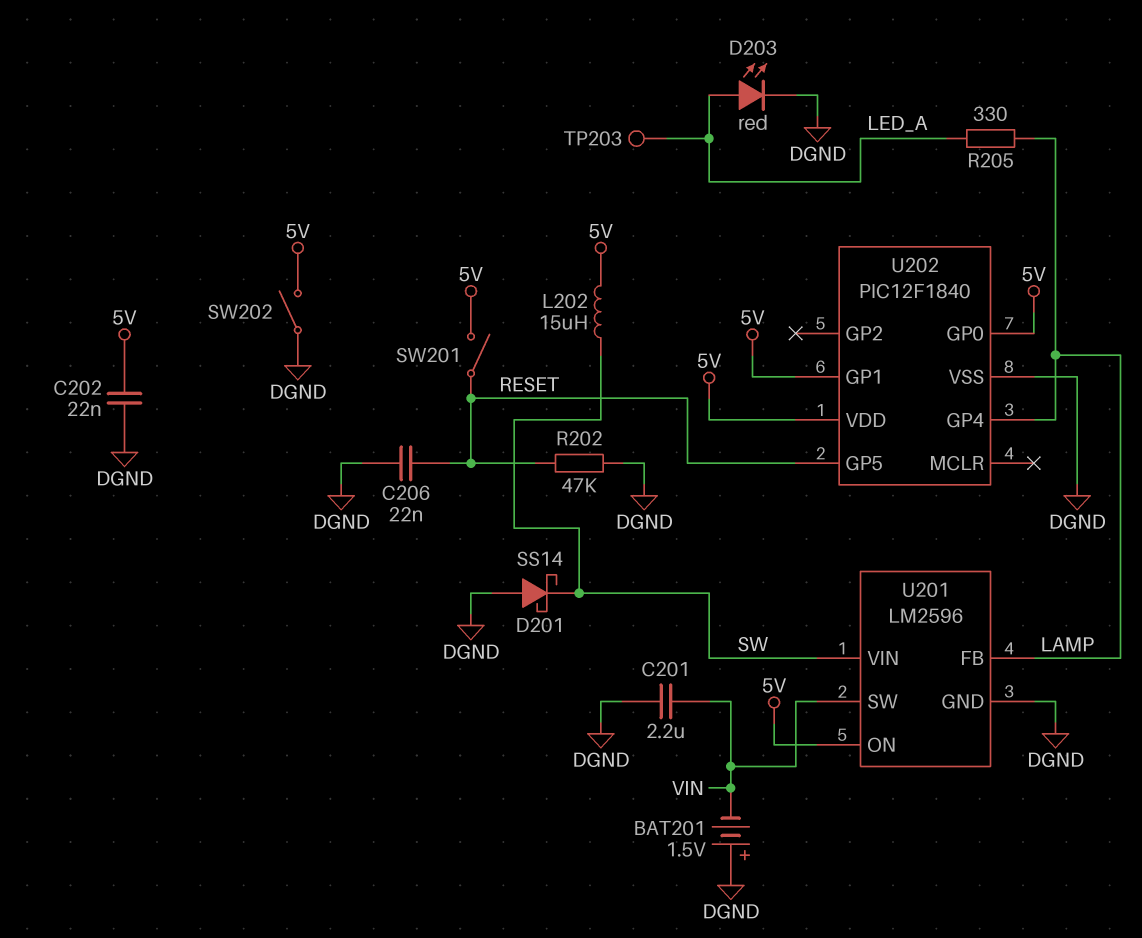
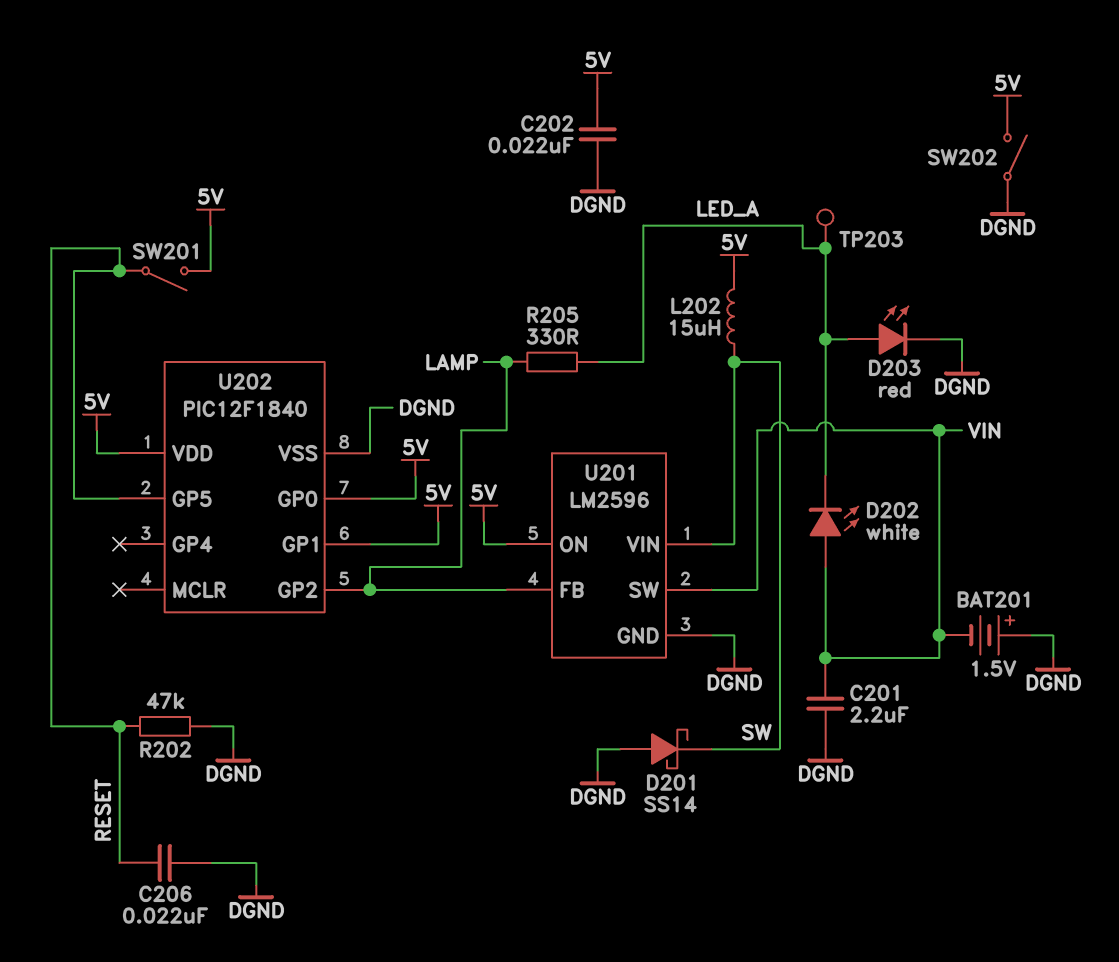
D202: none -> LED white (A VIN, K LED_A)
U202 pin GP2: none -> LAMP
U202 pin GP4: LAMP -> none

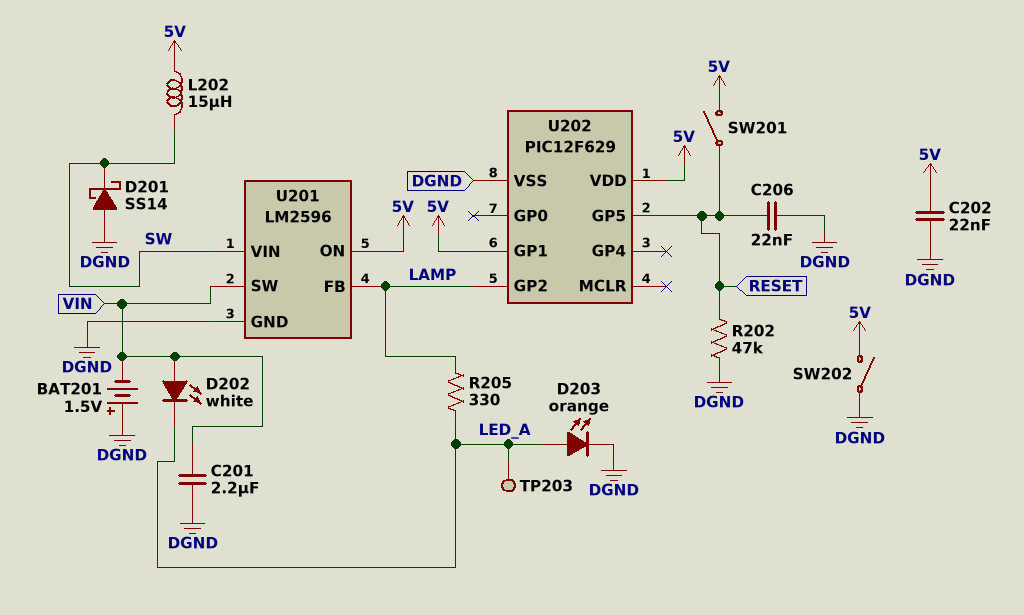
D203: LED red (A LED_A, K DGND) -> LED orange (A LED_A, K DGND)
U202: PIC12F1840 -> PIC12F629
U202 pin GP0: 5V -> none

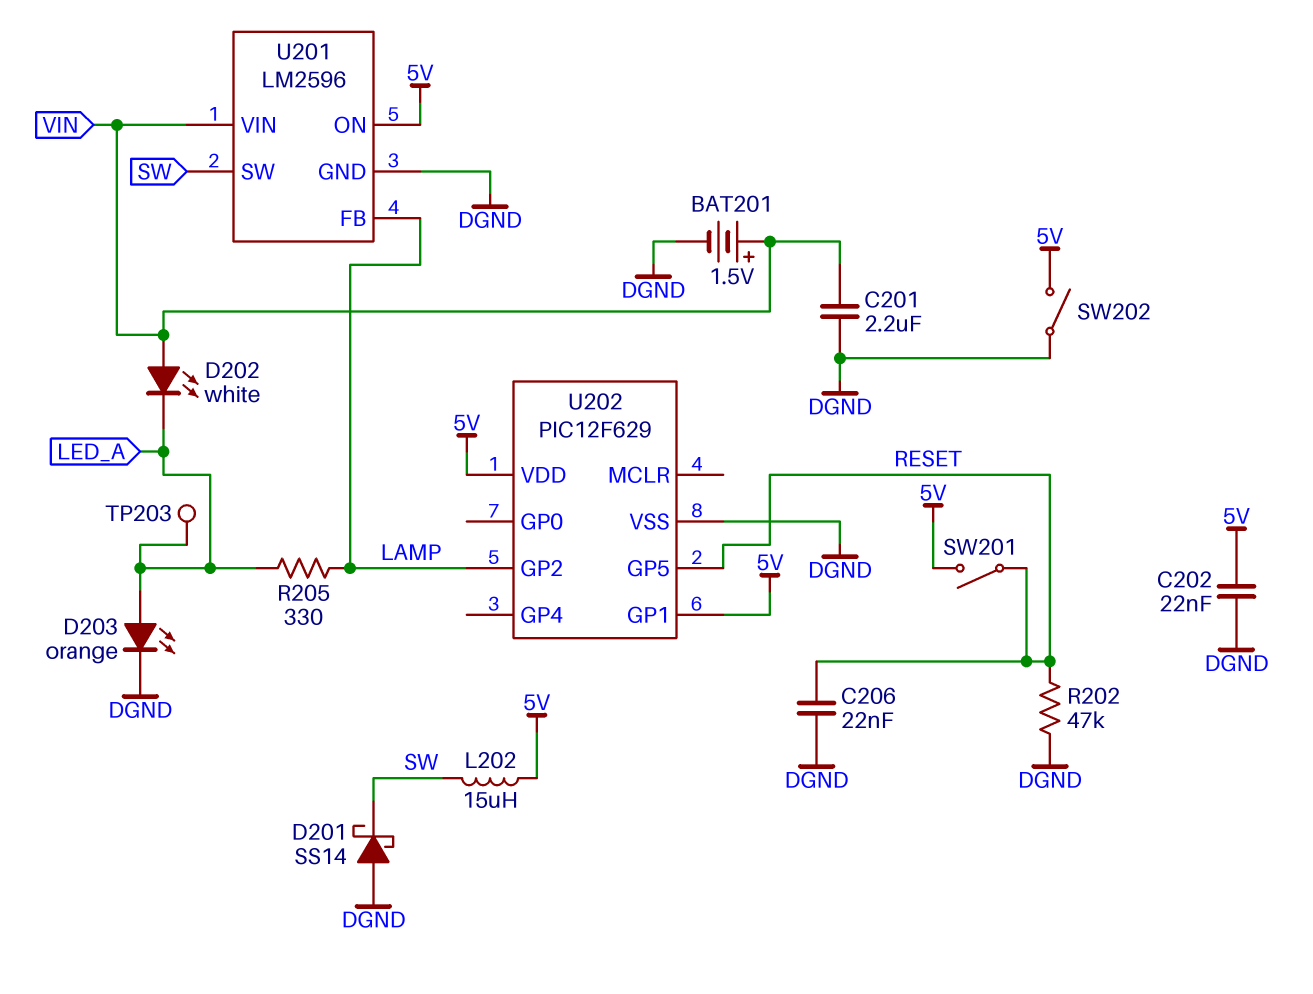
BAT201: 1.5V (plus DGND, minus VIN) -> 1.5V (plus VIN, minus DGND)
U201 pin SW: VIN -> SW
U201 pin VIN: SW -> VIN

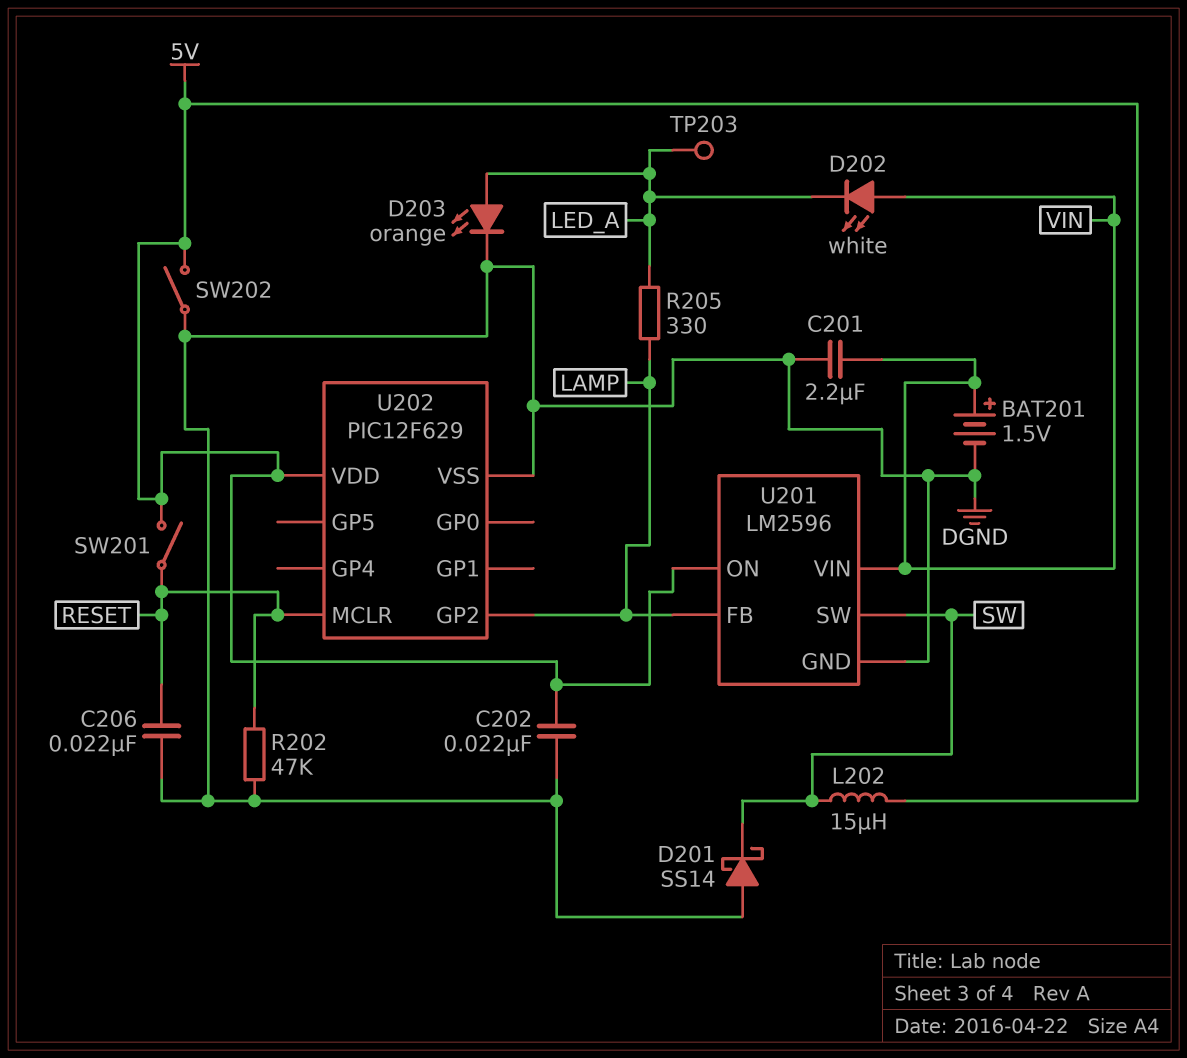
U202 pin GP1: 5V -> none
U202 pin GP5: RESET -> none
U202 pin MCLR: none -> RESET

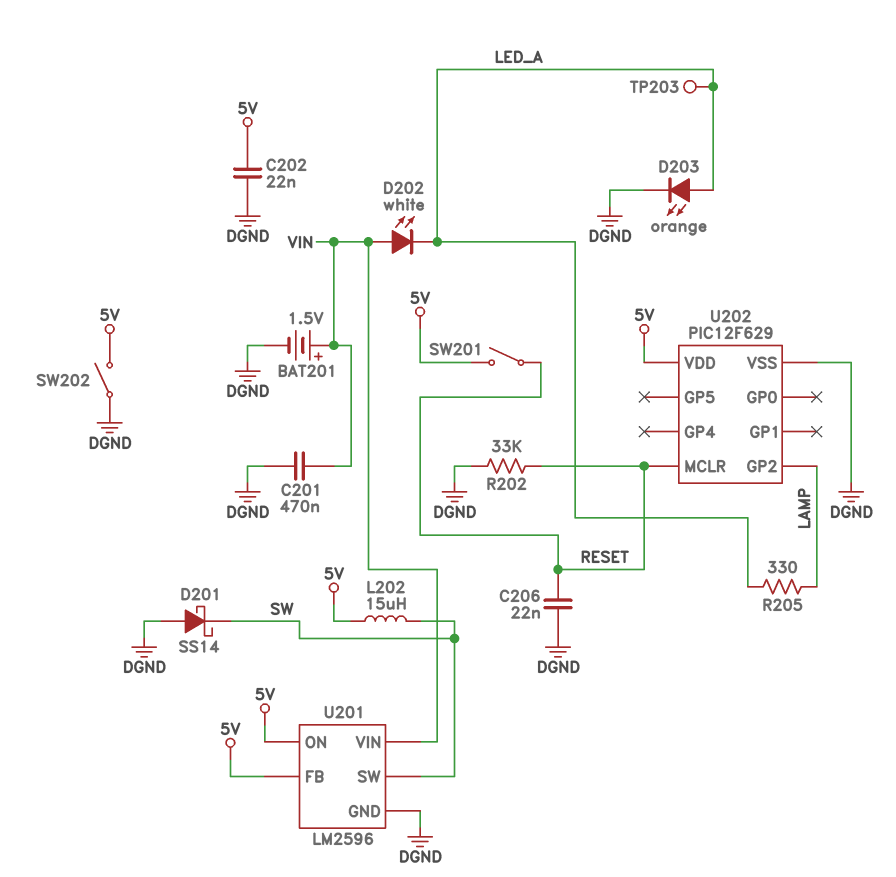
C201: 2.2uF (DGND, VIN) -> 470nF (DGND, VIN)
R202: 47k (DGND, RESET) -> 33k (DGND, RESET)
U201 pin FB: LAMP -> 5V

